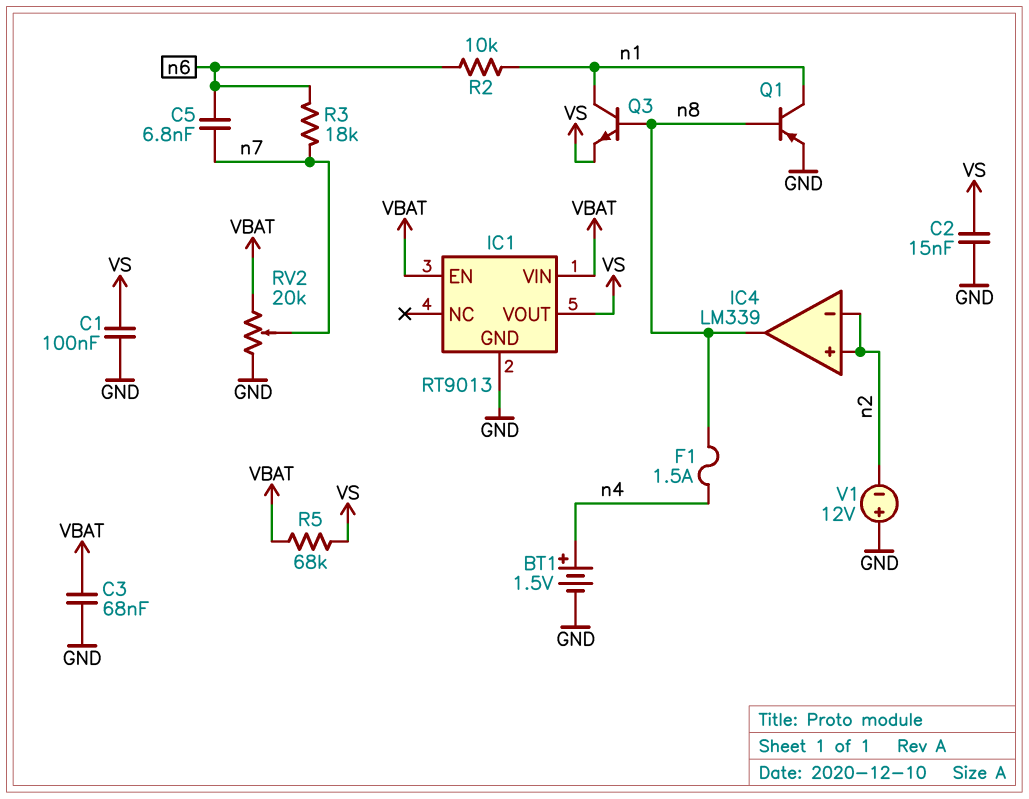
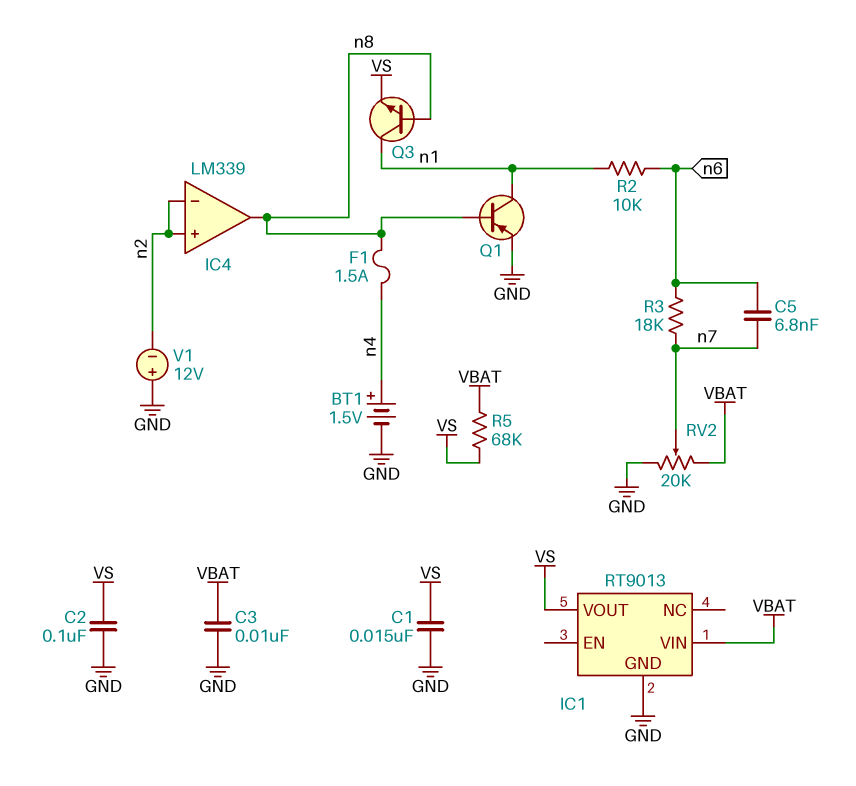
C1: 100nF (GND, VS) -> 15nF (GND, VS)
C2: 15nF (GND, VS) -> 100nF (GND, VS)
C3: 68nF (GND, VBAT) -> 10nF (GND, VBAT)
IC1 pin EN: VBAT -> none

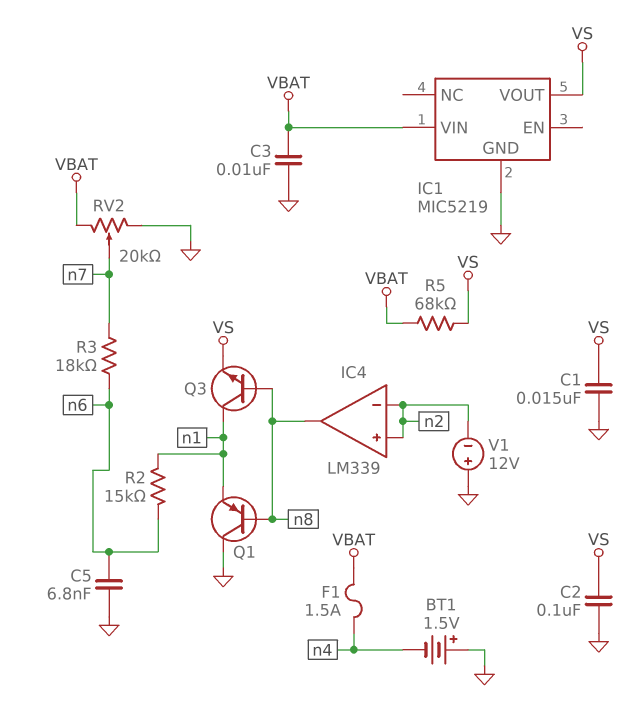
BT1: 1.5V (plus n4, minus GND) -> 1.5V (plus GND, minus n4)
C5: 6.8nF (n6, n7) -> 6.8nF (GND, n6)
F1: 1.5A (n4, n8) -> 1.5A (VBAT, n4)
IC1: RT9013 -> MIC5219
Q1: PNP (B n8, C n1, E GND) -> PNP (B n8, C GND, E n1)
R2: 10k (n1, n6) -> 15k (n1, n6)

